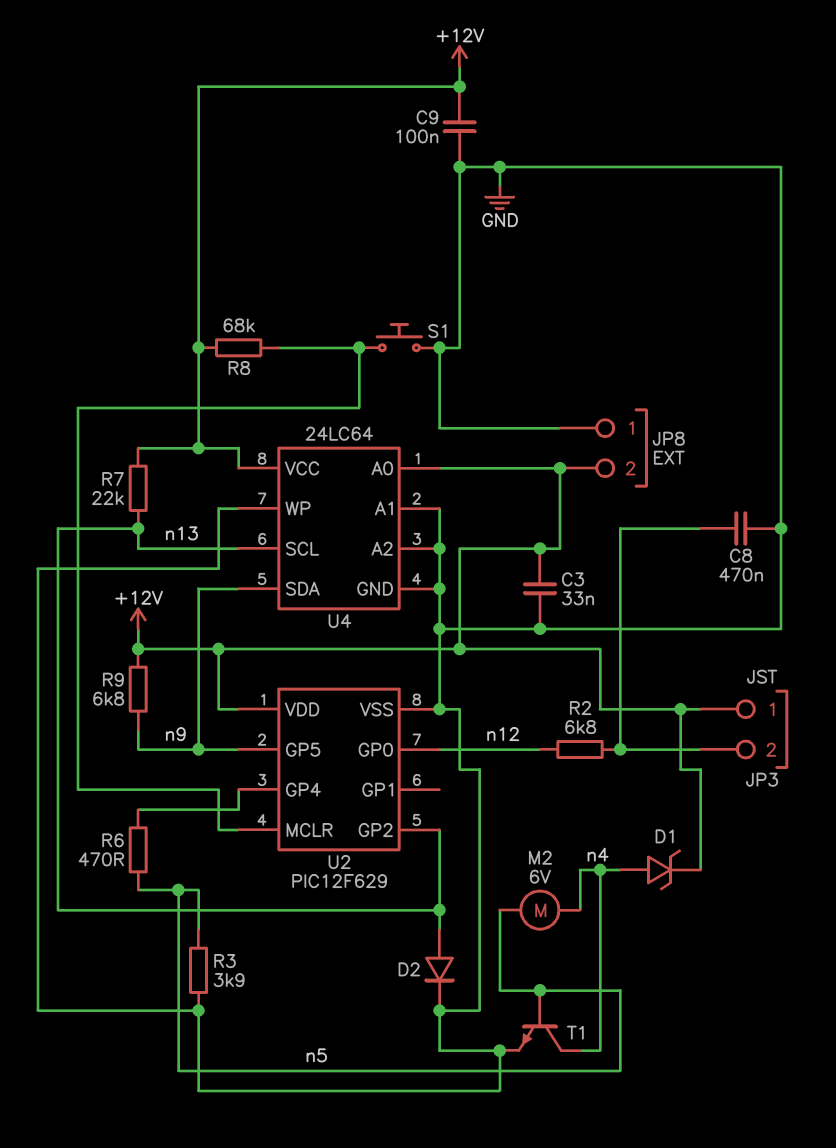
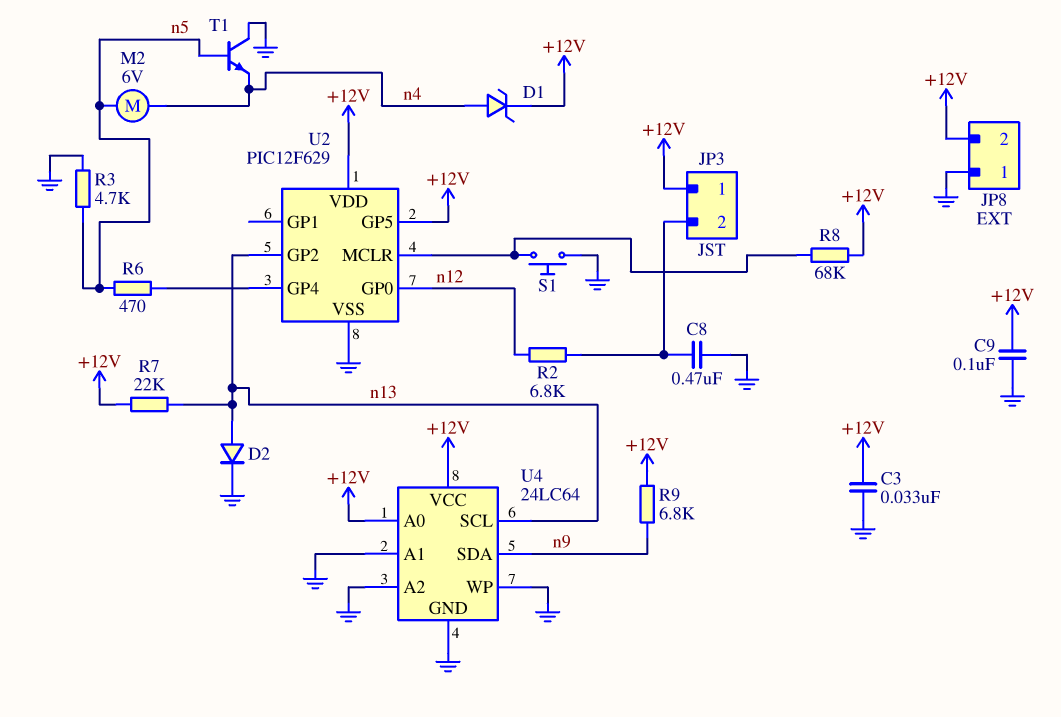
R3: 3.9k (GND, n5) -> 4.7k (GND, n5)
T1: NPN (B n5, C n4, E GND) -> NPN (B n5, C GND, E n4)
U2 pin GP5: n9 -> +12V

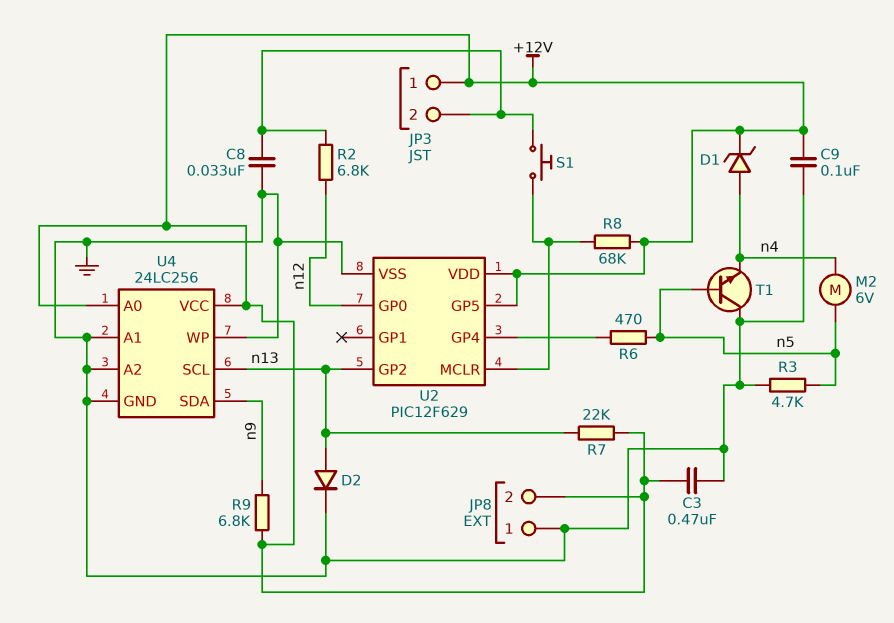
C3: 33nF (+12V, GND) -> 470nF (+12V, GND)
C8: 470nF (GND, JP3/2) -> 33nF (GND, JP3/2)
S1: button (GND, U2/MCLR) -> button (JP3/2, U2/MCLR)
U4: 24LC64 -> 24LC256

